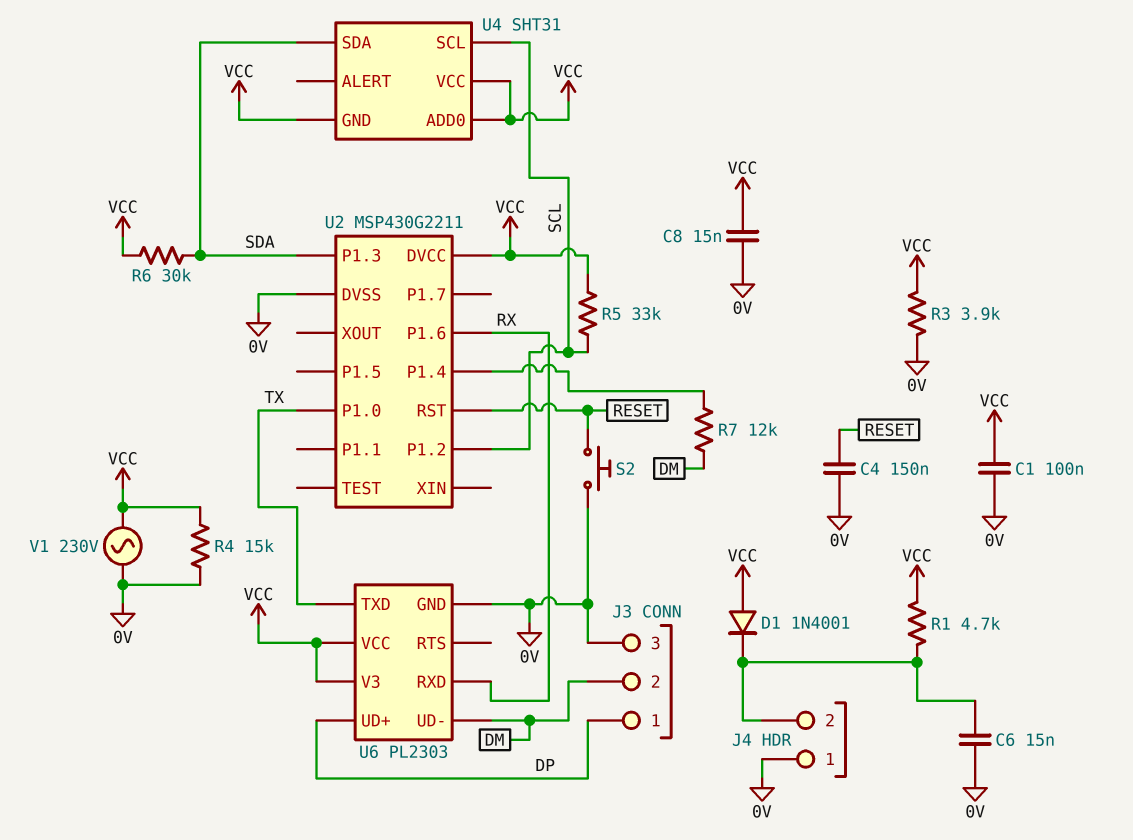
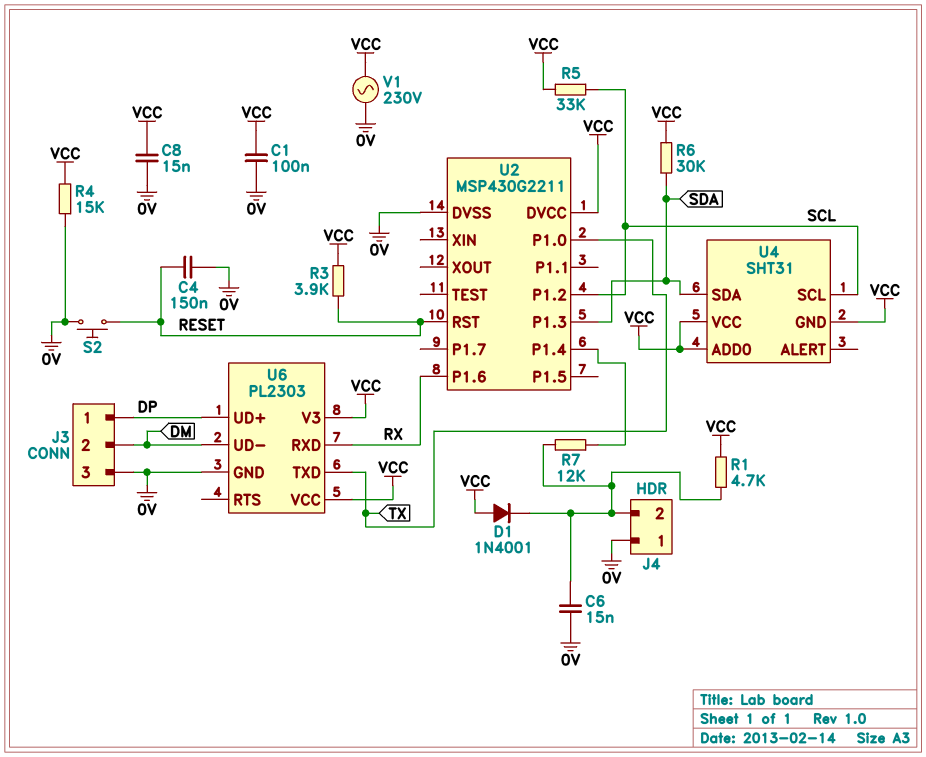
R3: 3.9k (0V, VCC) -> 3.9k (RESET, VCC)
R7: 12k (DM, U2/P1.4) -> 12k (J4/2, U2/P1.4)

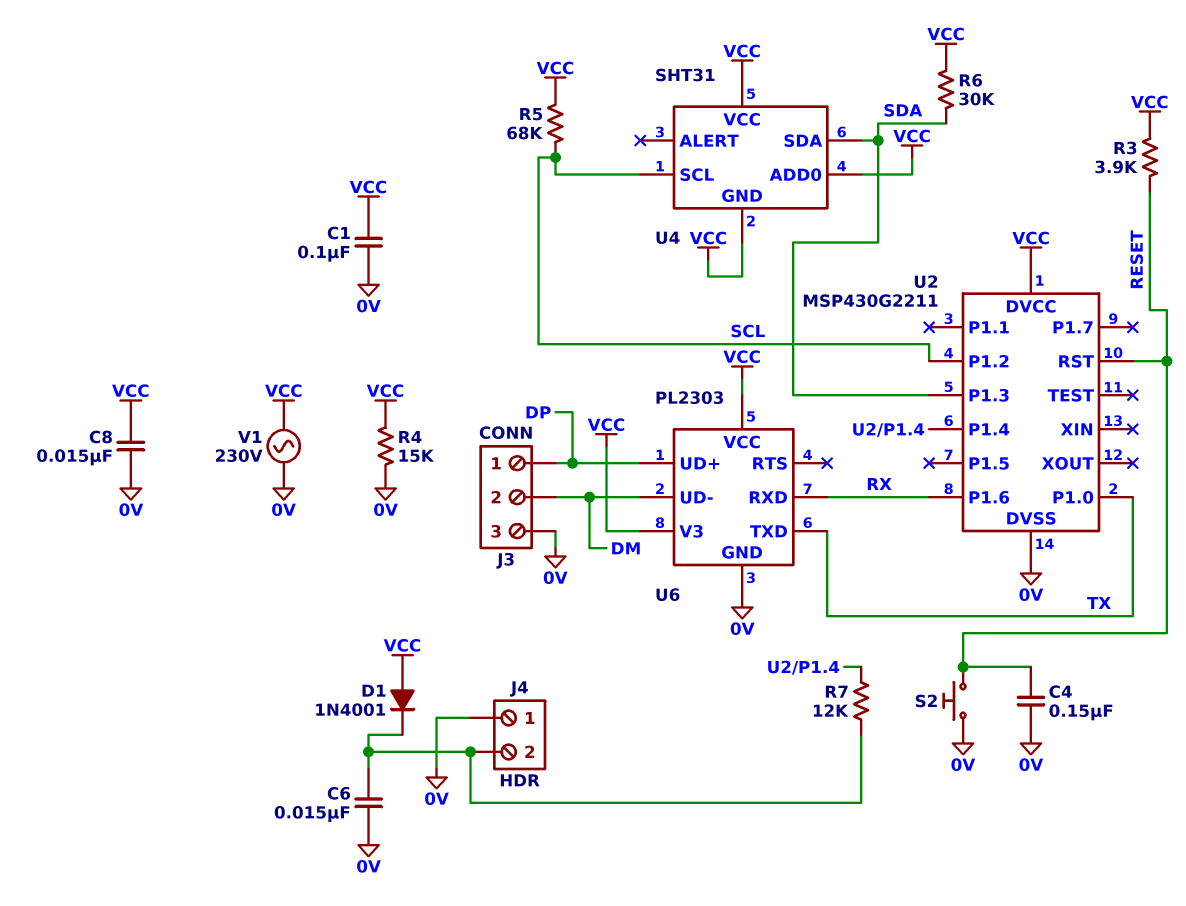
R1: 4.7k (J4/2, VCC) -> none
R5: 33k (SCL, VCC) -> 68k (SCL, VCC)

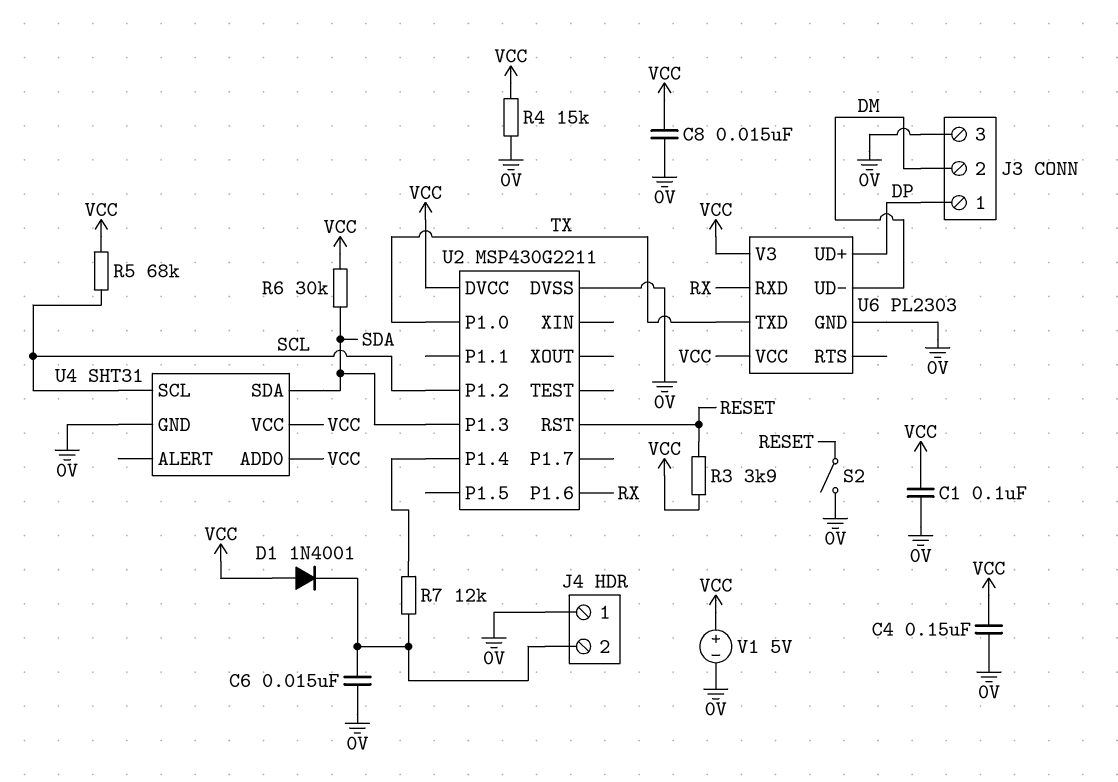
C4: 150nF (0V, RESET) -> 150nF (0V, VCC)
S2: button (0V, RESET) -> switch (0V, RESET)
U4 pin GND: VCC -> 0V
V1: AC 230V (0V, VCC) -> 5V (plus VCC, minus 0V)

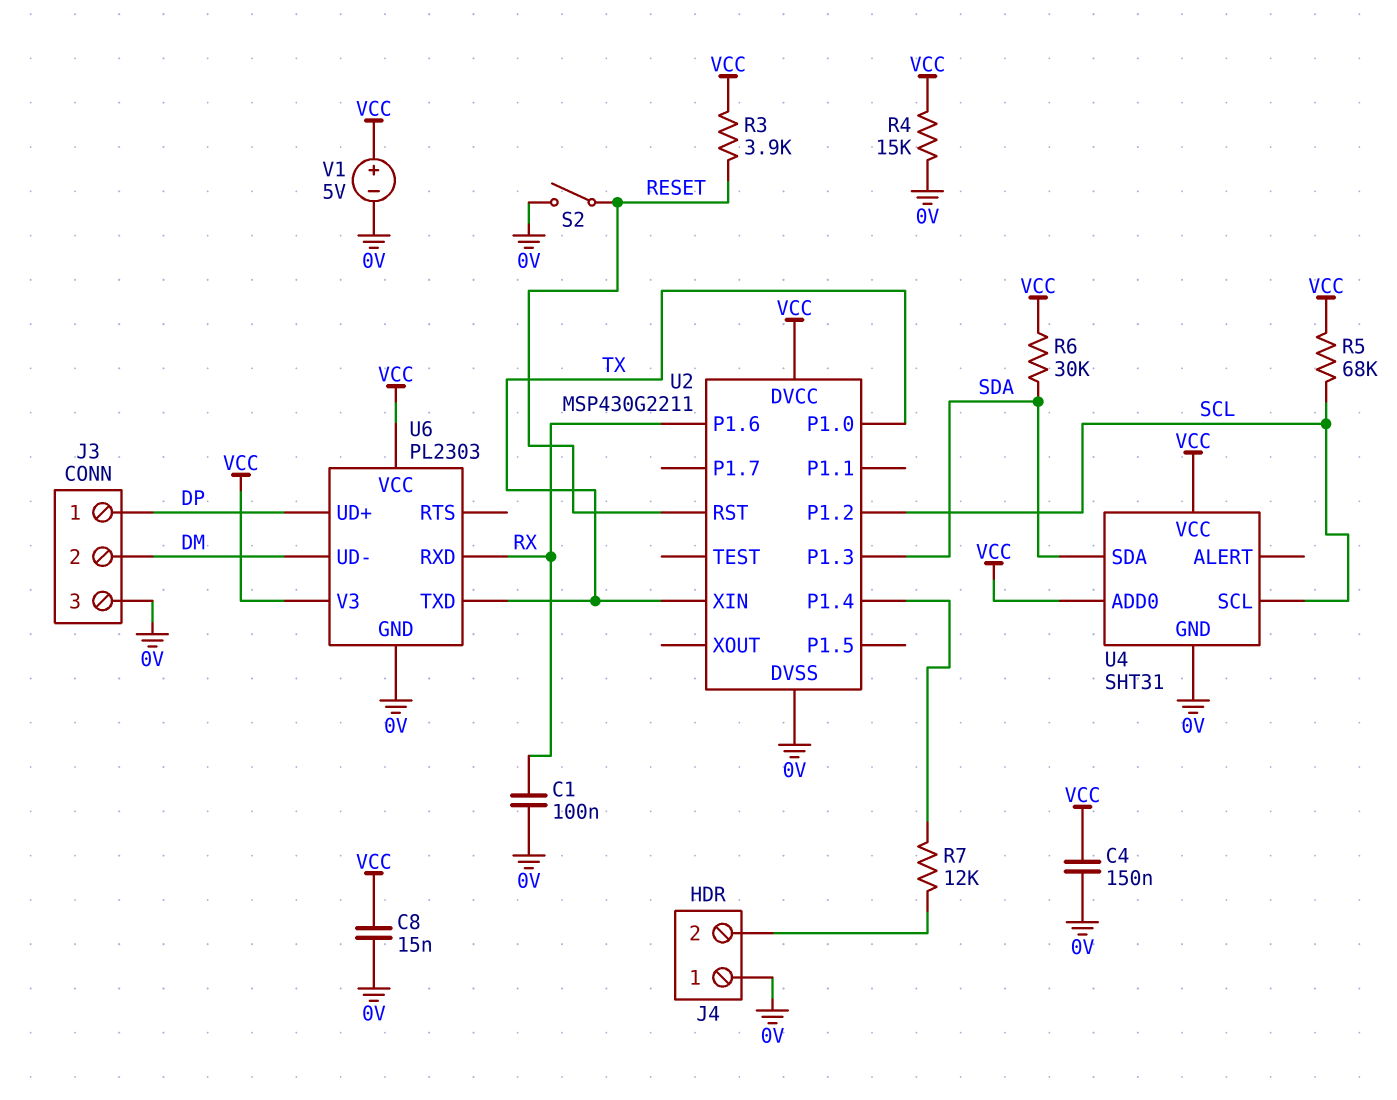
C1: 100nF (0V, VCC) -> 100nF (0V, RX)
C6: 15nF (0V, J4/2) -> none
D1: diode 1N4001 (A VCC, K J4/2) -> none
U2 pin XIN: none -> TX

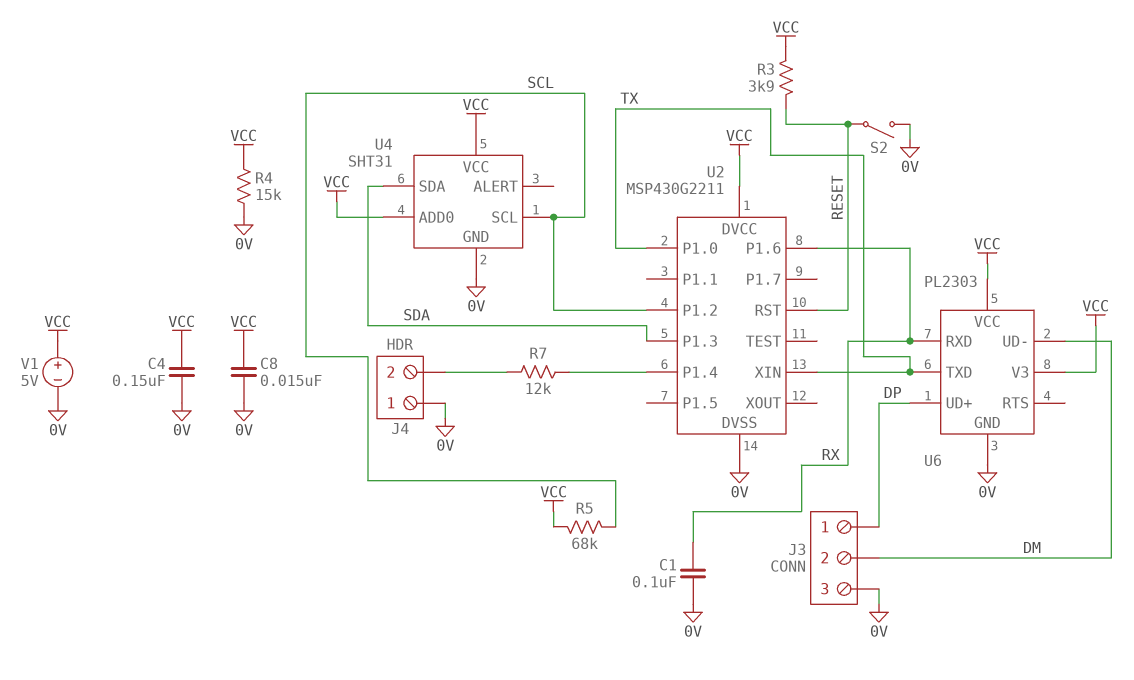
R6: 30k (SDA, VCC) -> none

